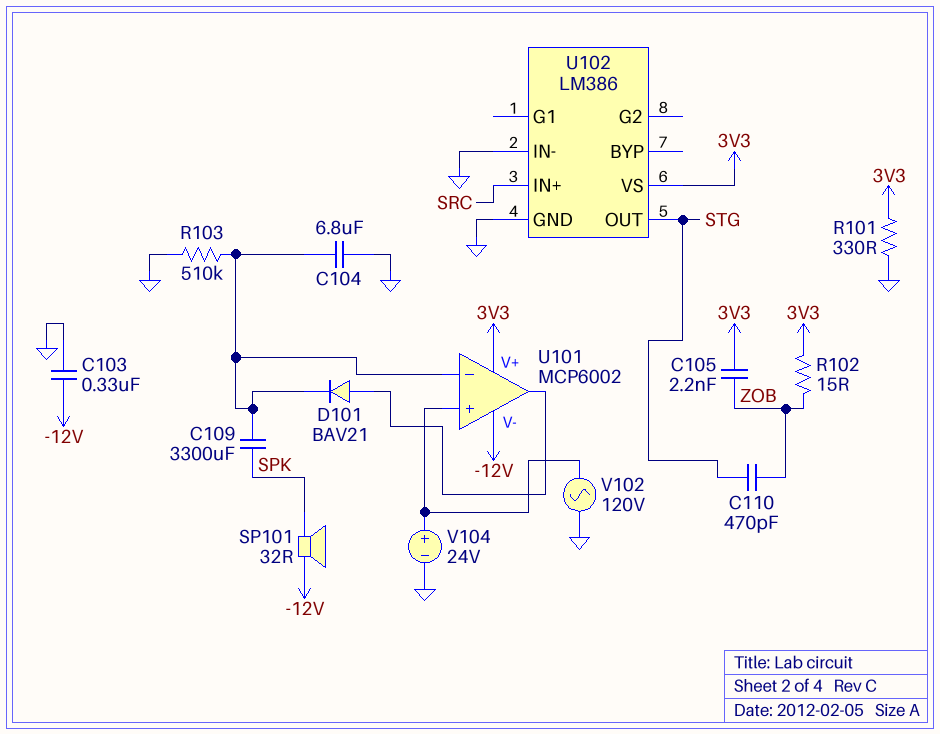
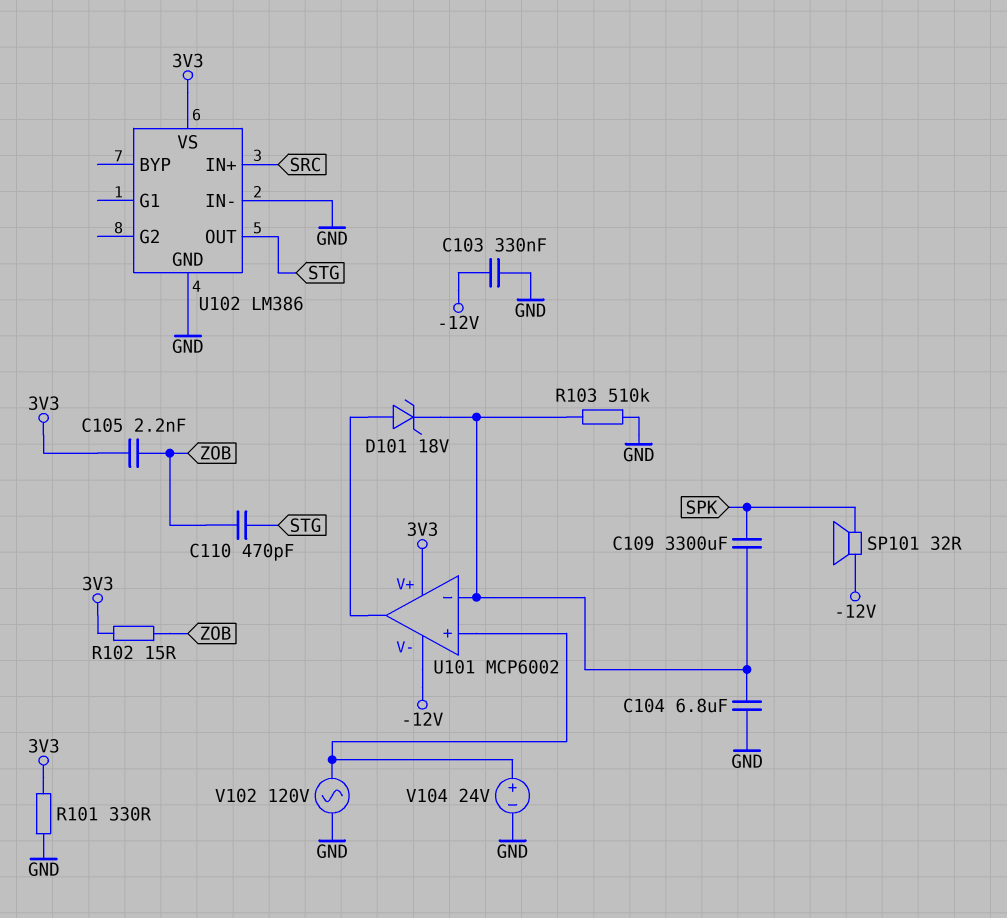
D101: diode BAV21 (A U101/out, K U101/in-) -> zener 18V (A U101/out, K U101/in-)

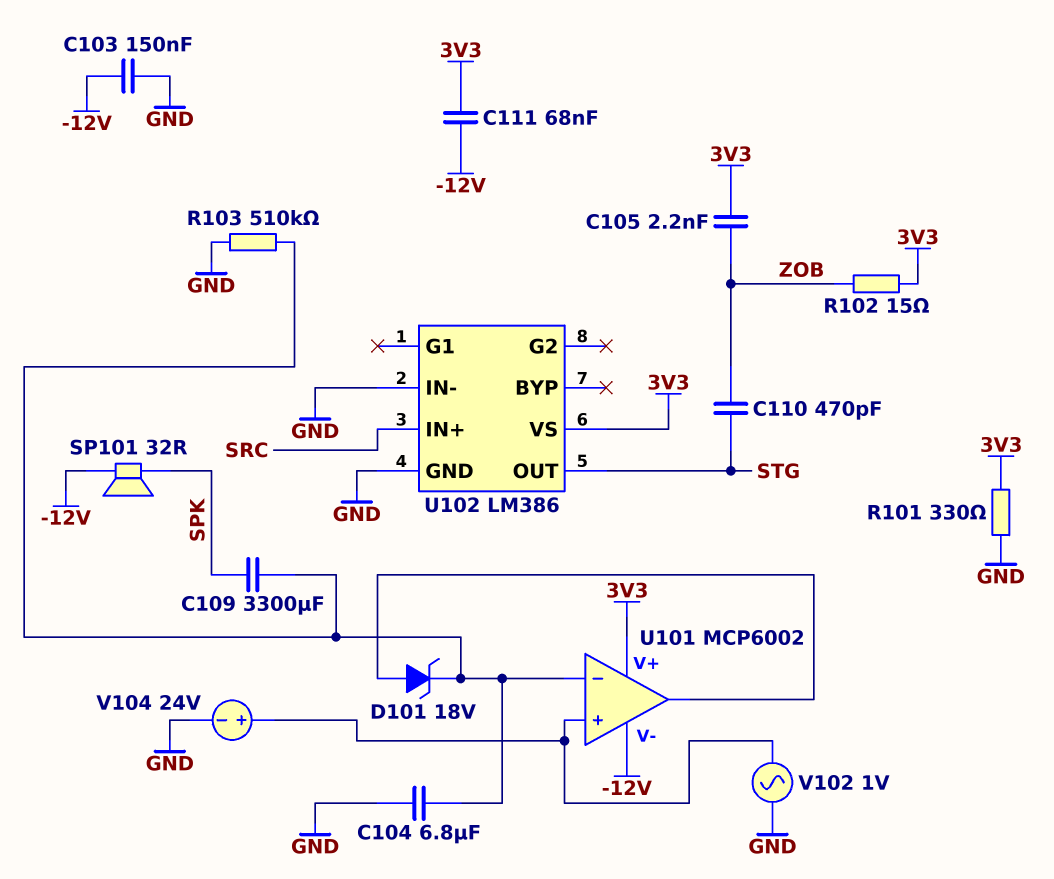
C103: 330nF (-12V, GND) -> 150nF (-12V, GND)
C111: none -> 68nF (-12V, 3V3)
V102: AC 120V (GND, U101/in+) -> AC 1V (GND, U101/in+)

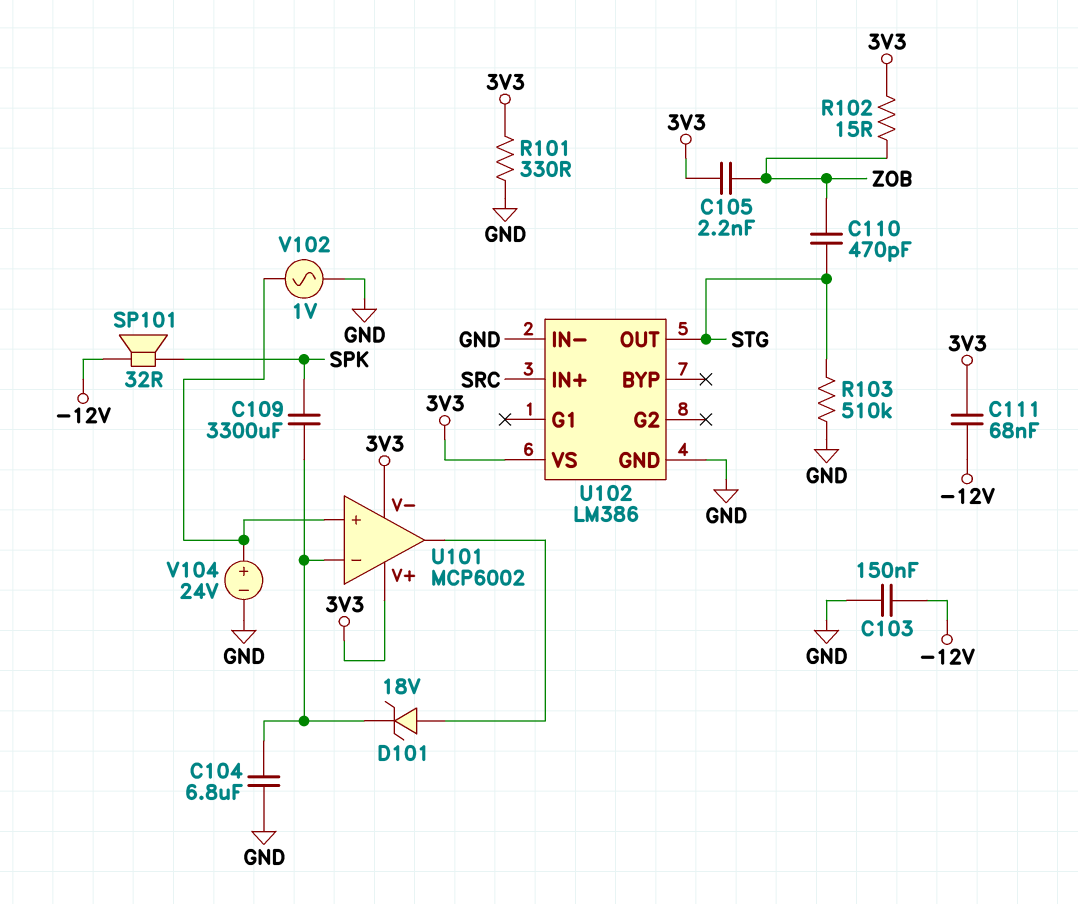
R103: 510k (GND, U101/in-) -> 510k (GND, STG)
U101 pin V-: -12V -> 3V3

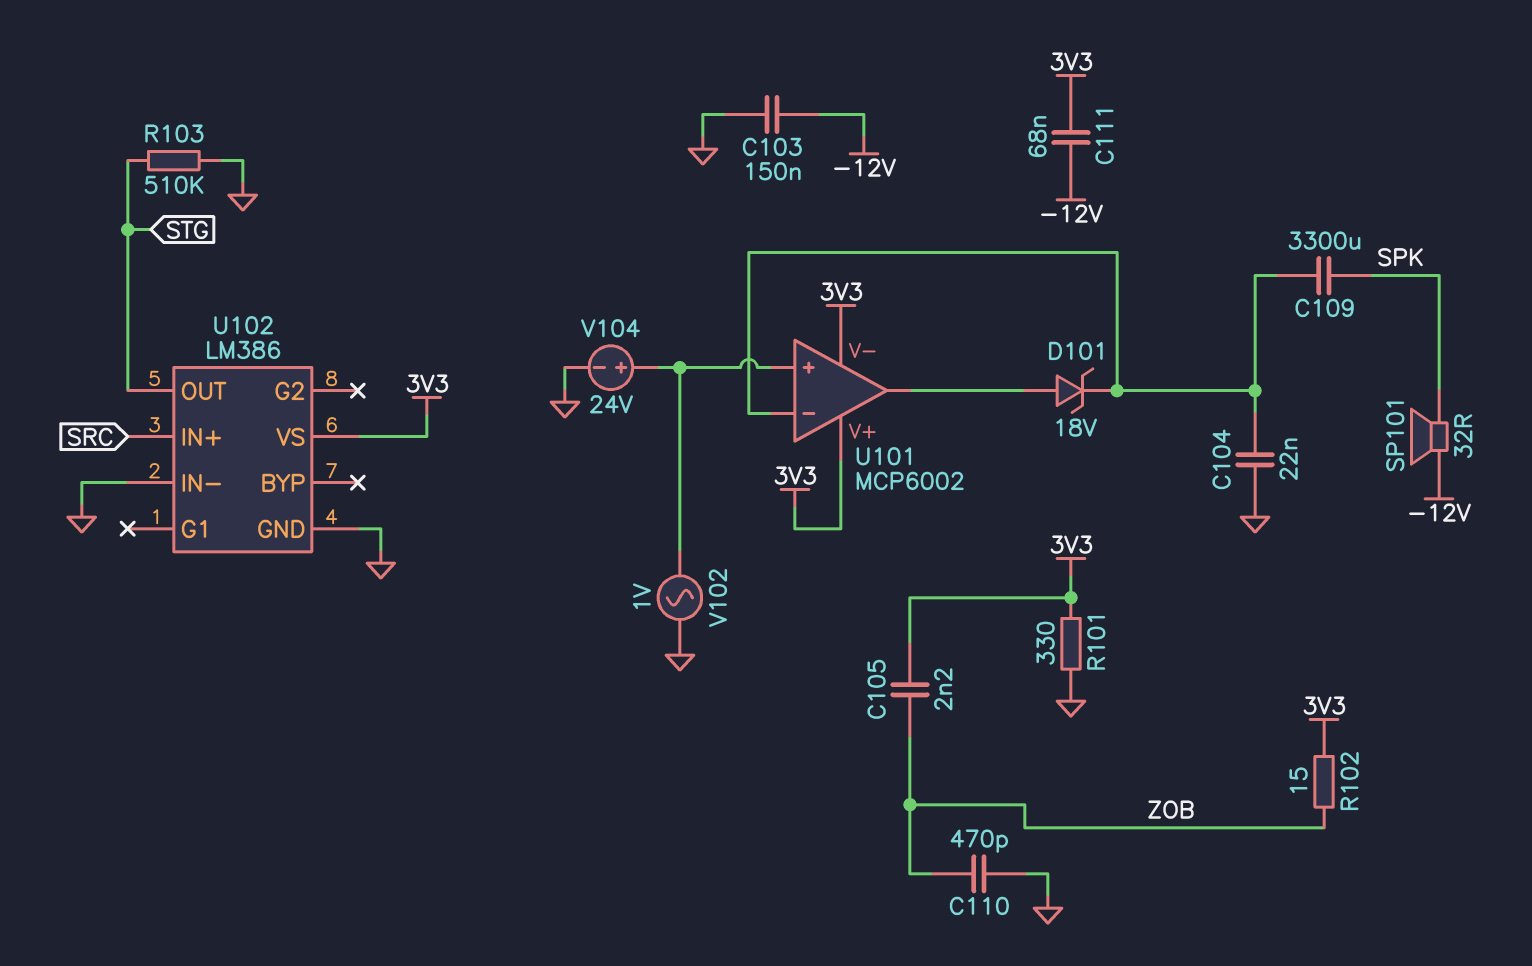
C104: 6.8uF (GND, U101/in-) -> 22nF (GND, U101/in-)
C110: 470pF (STG, ZOB) -> 470pF (GND, ZOB)

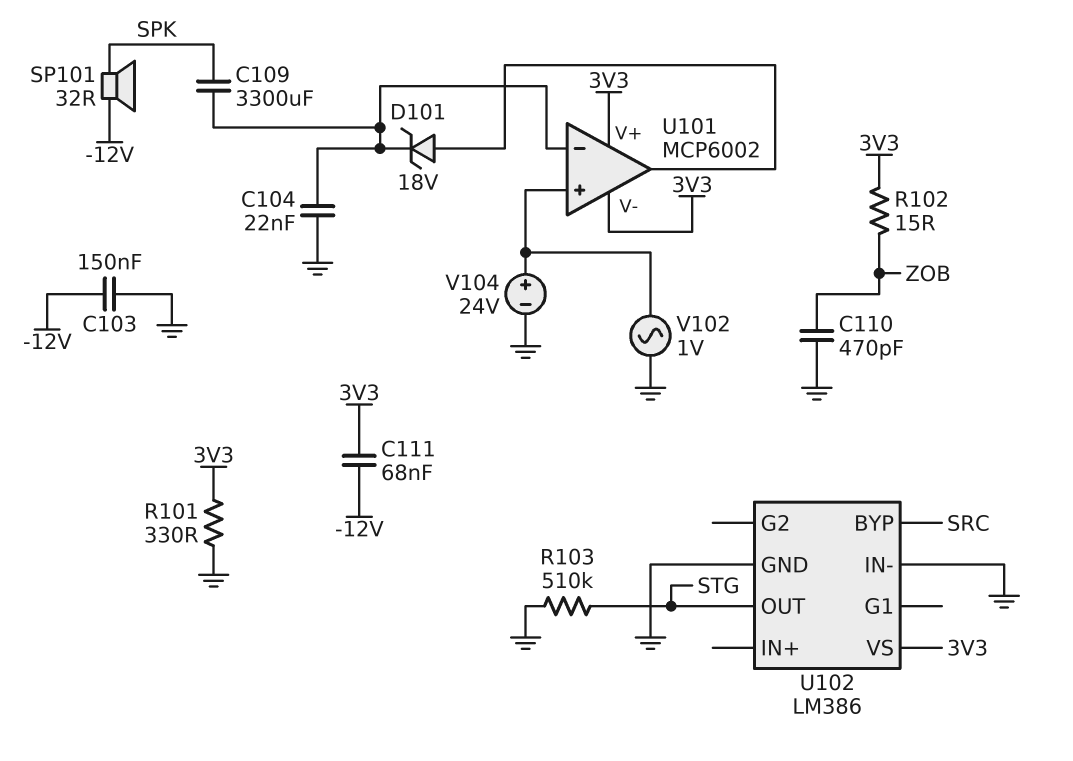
C105: 2.2nF (3V3, ZOB) -> none
U102 pin BYP: none -> SRC
U102 pin IN+: SRC -> none

